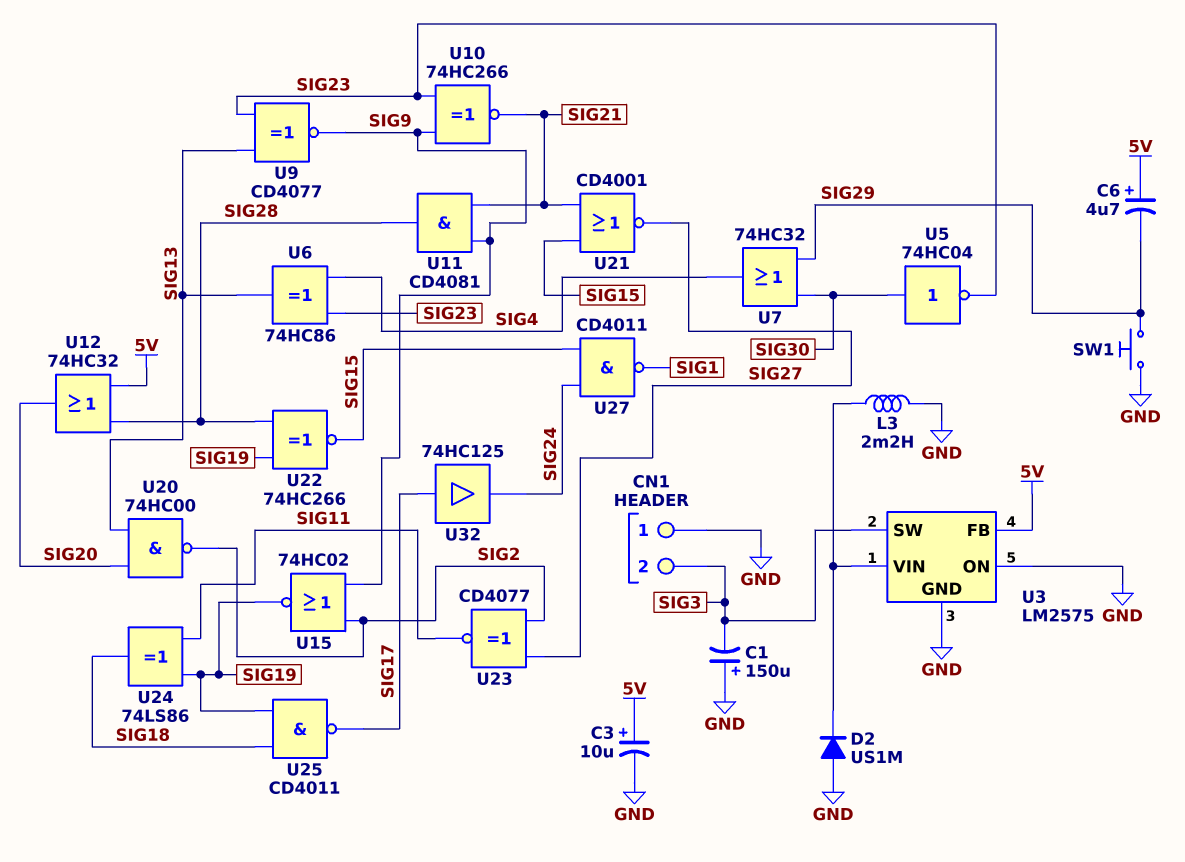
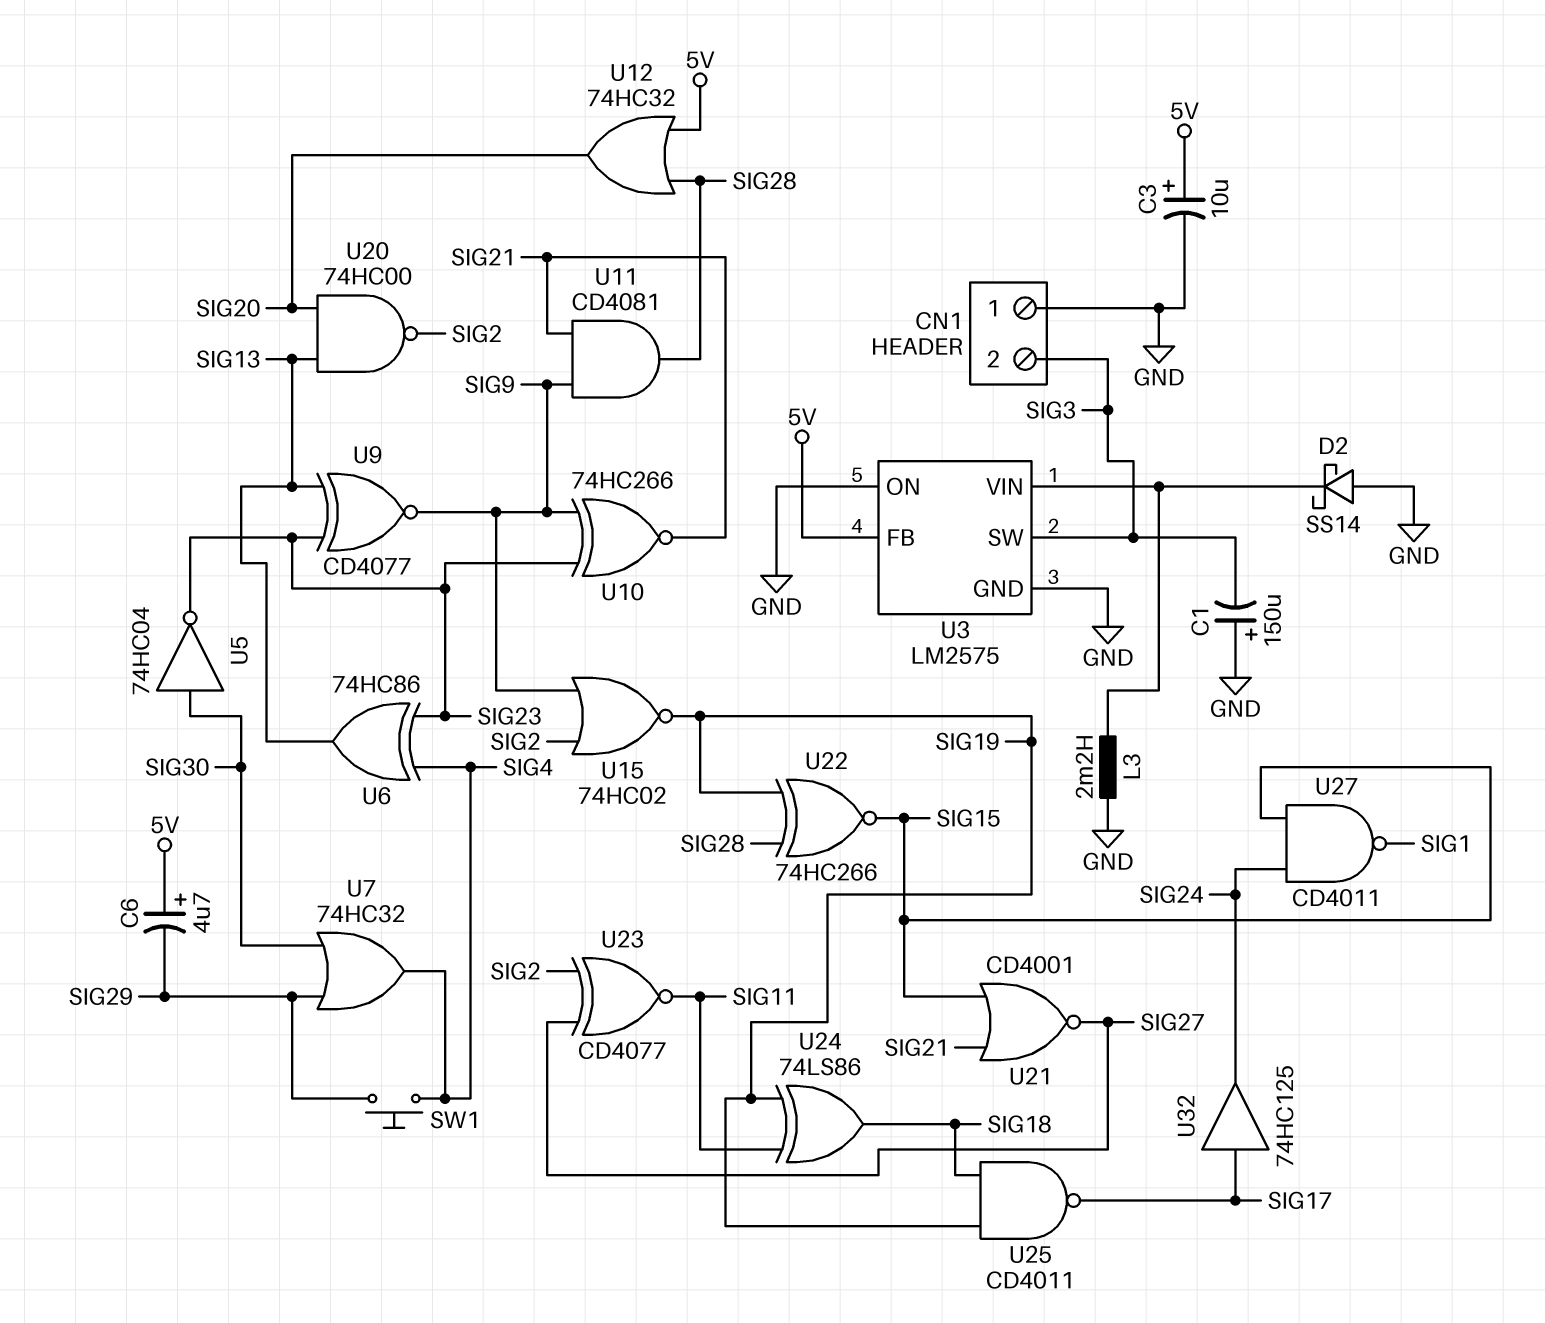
D2: diode US1M (A GND, K U3/VIN) -> schottky SS14 (A GND, K U3/VIN)
SW1: button (GND, SIG29) -> button (SIG4, SIG29)

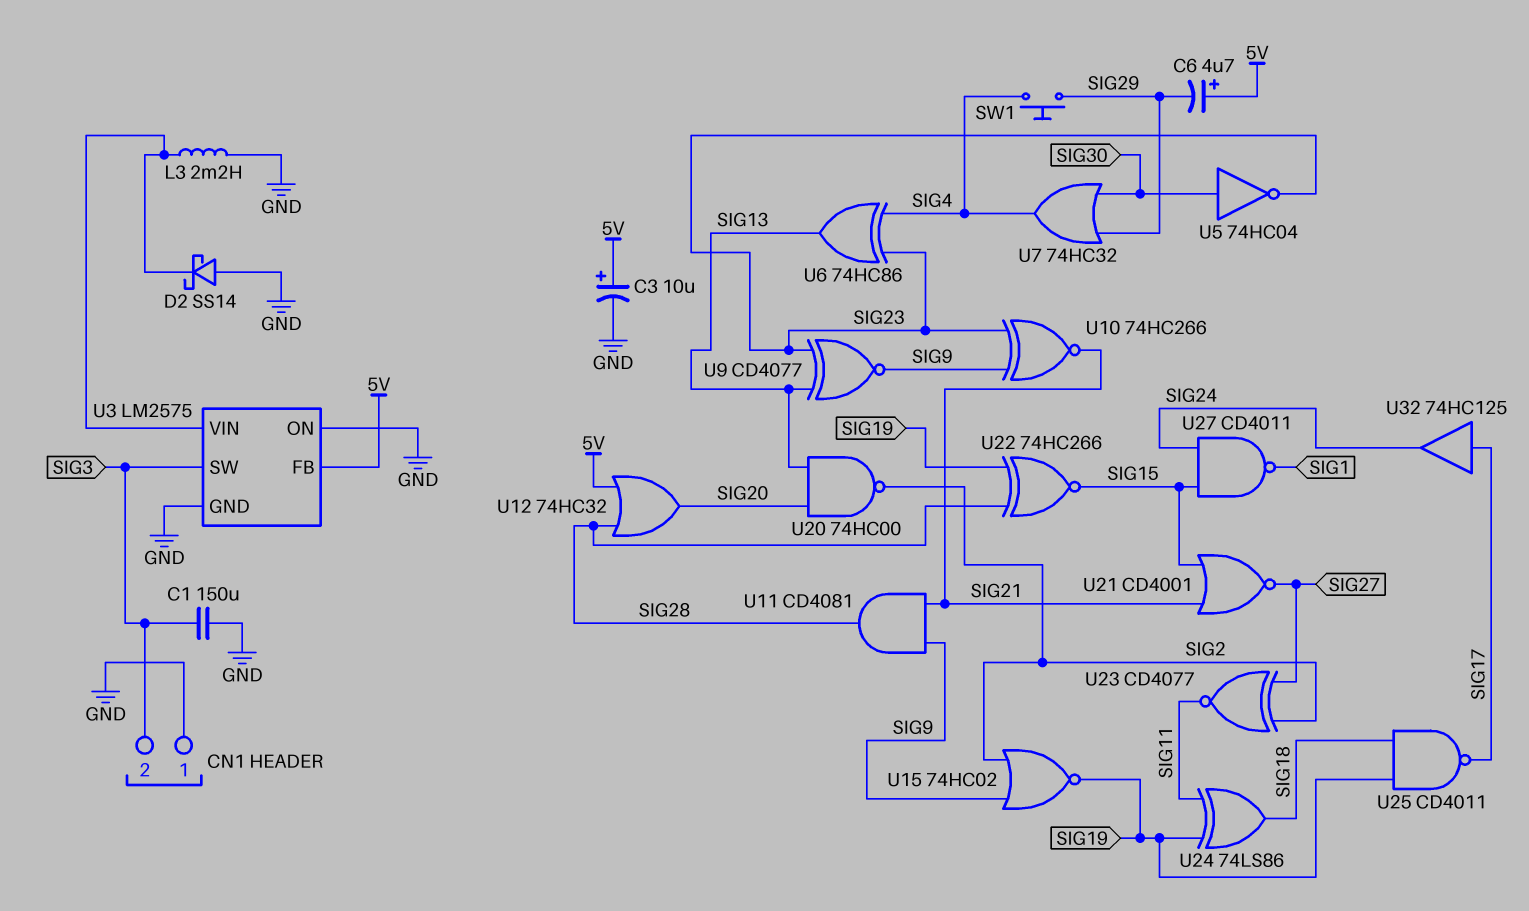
C1: 150uF (plus GND, minus SIG3) -> 150uF (GND, SIG3)

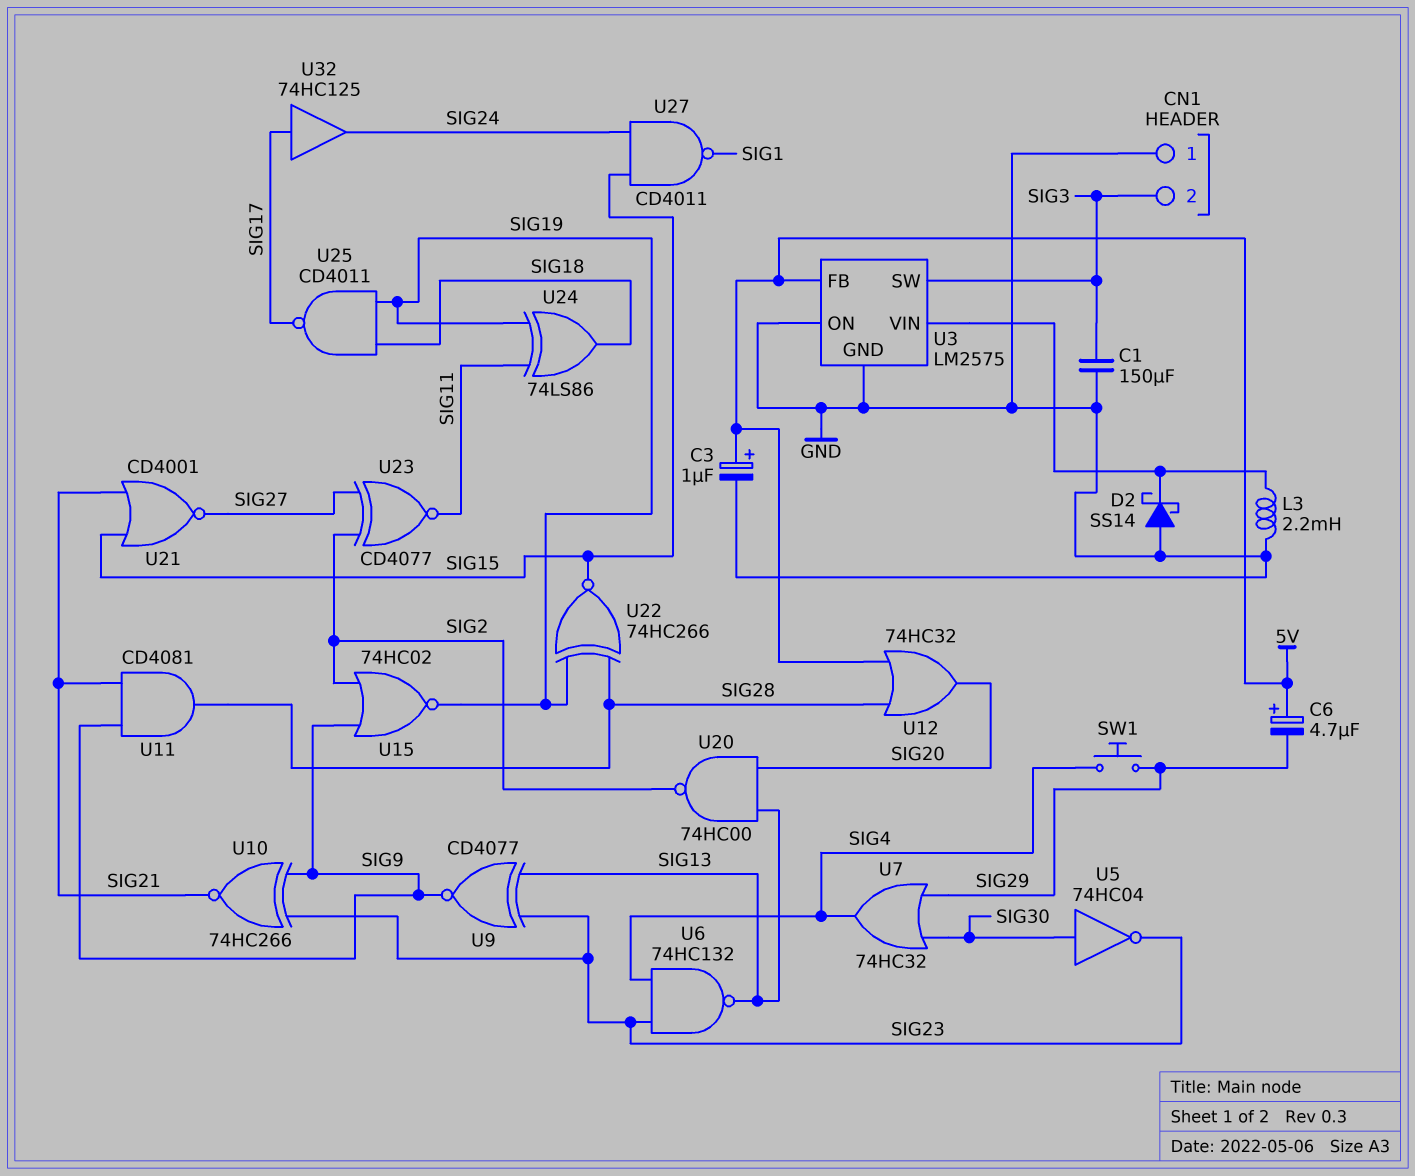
C3: 10uF (plus 5V, minus GND) -> 1uF (plus 5V, minus GND)
U6: XOR 74HC86 (in SIG4, in SIG23, out SIG13) -> NAND 74HC132 (in SIG4, in SIG23, out SIG13)

